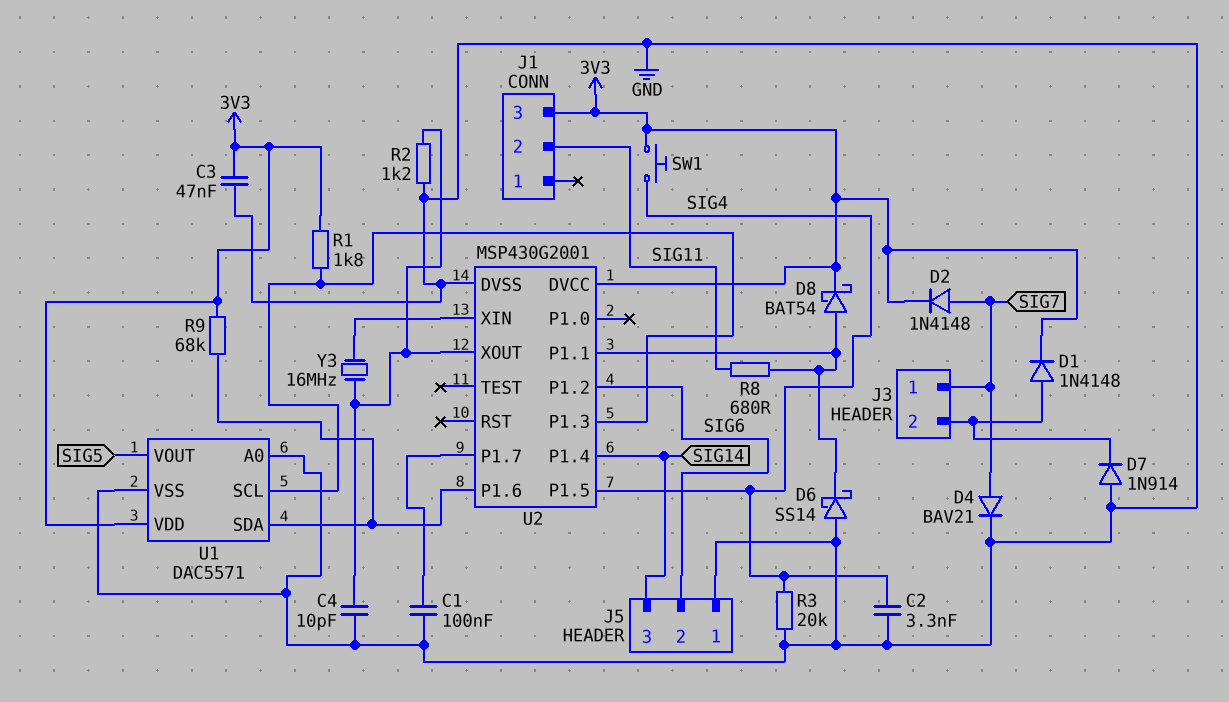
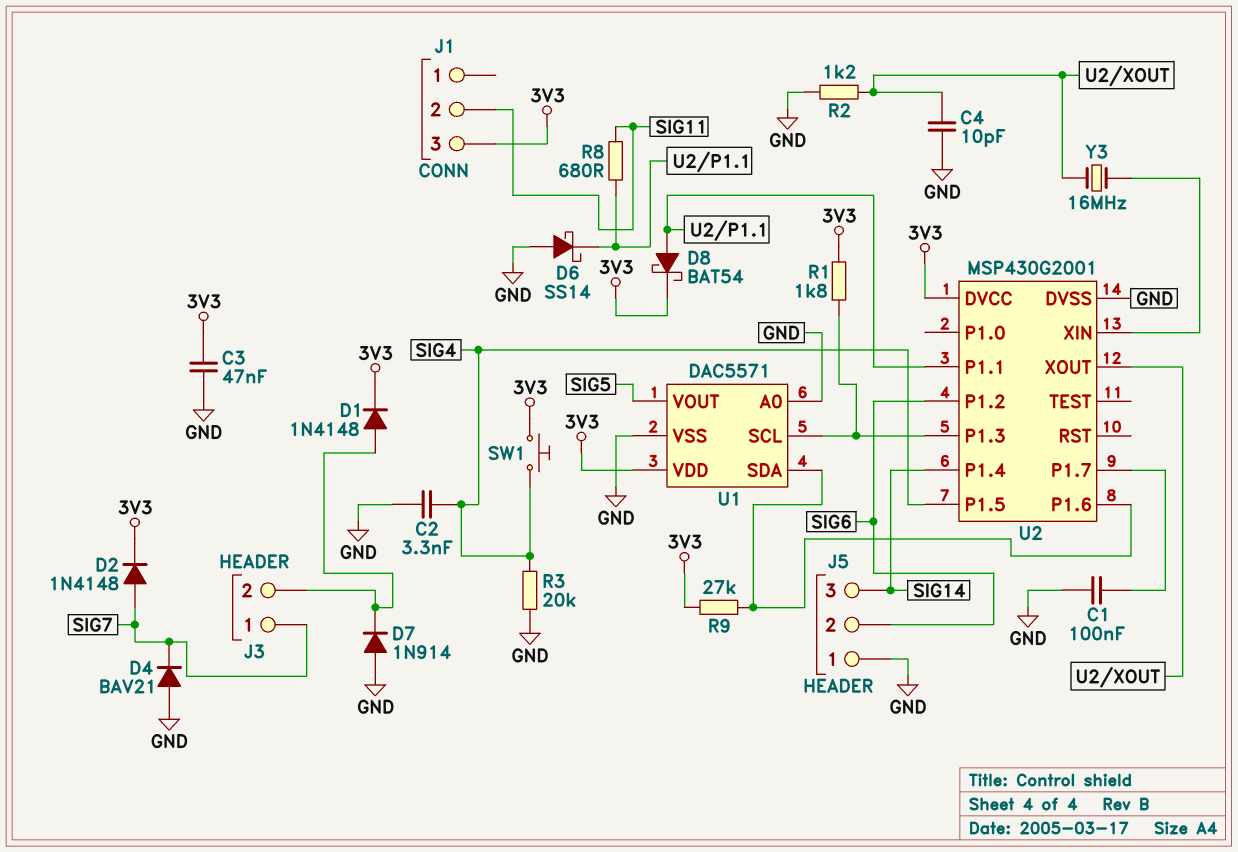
D4: diode BAV21 (A SIG7, K GND) -> diode BAV21 (A GND, K SIG7)
R9: 68k (3V3, U1/SDA) -> 27k (3V3, U1/SDA)

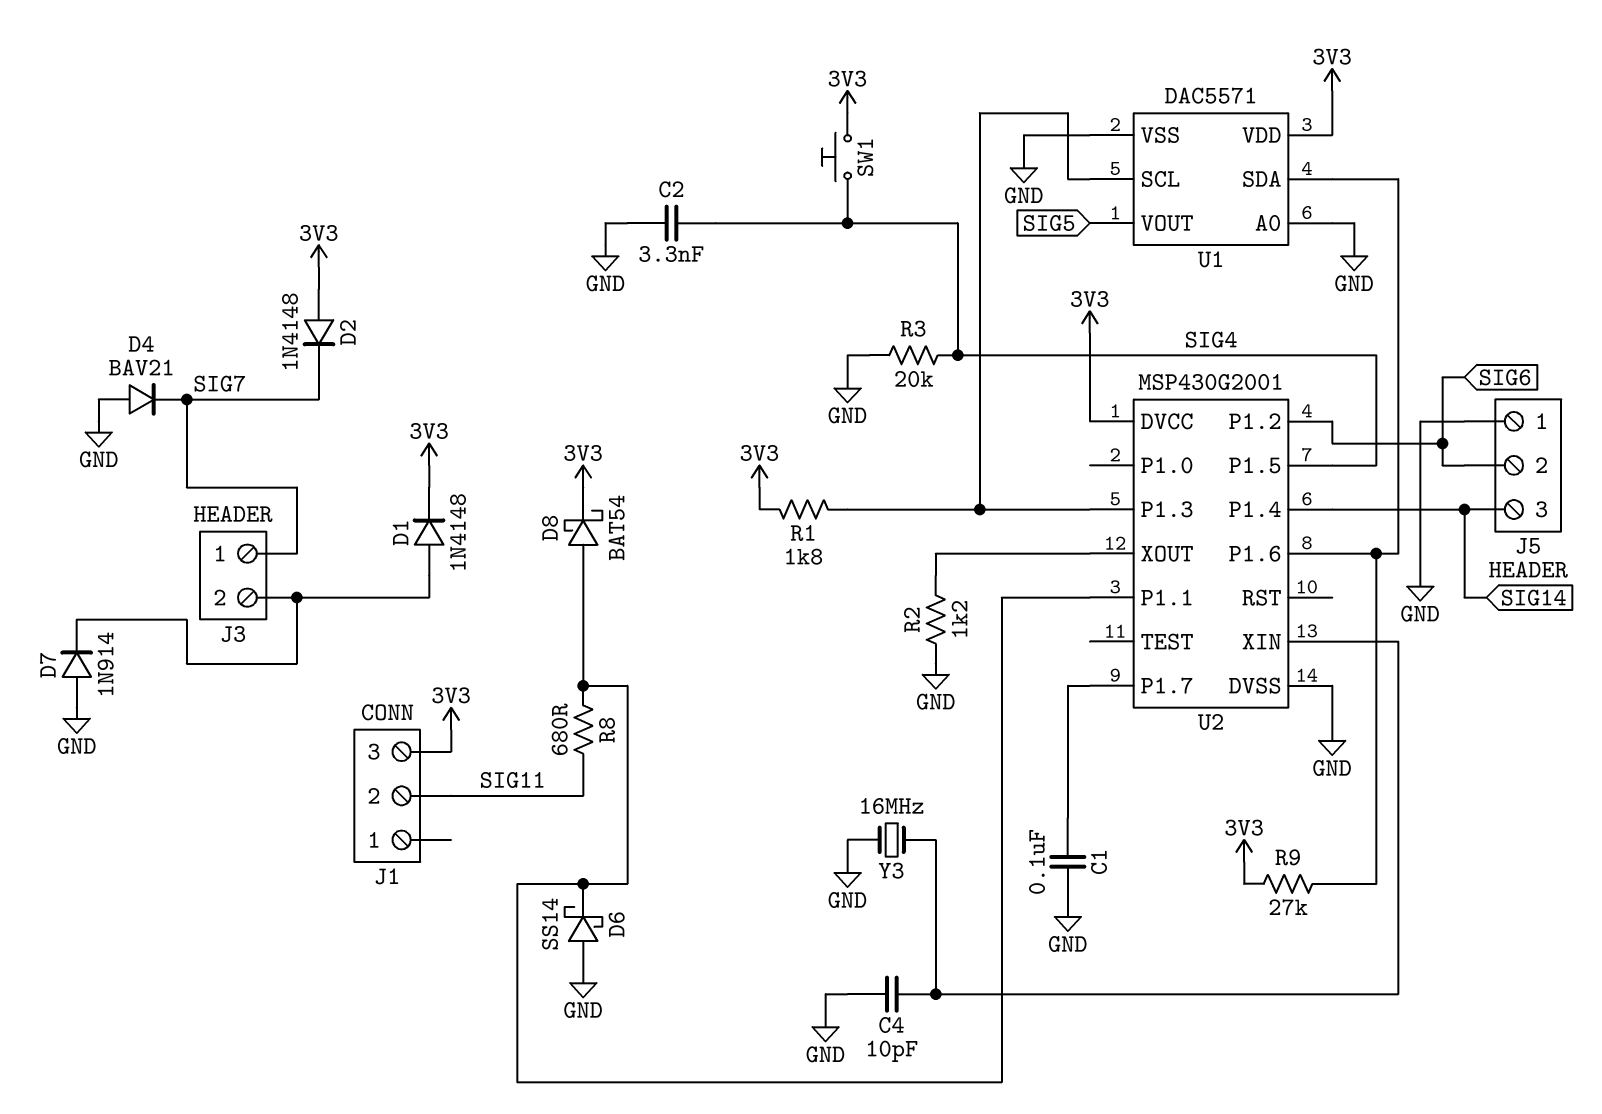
C3: 47nF (3V3, GND) -> none
C4: 10pF (GND, U2/XOUT) -> 10pF (GND, U2/XIN)
D2: diode 1N4148 (A SIG7, K 3V3) -> diode 1N4148 (A 3V3, K SIG7)
Y3: 16MHz (U2/XIN, U2/XOUT) -> 16MHz (GND, U2/XIN)

